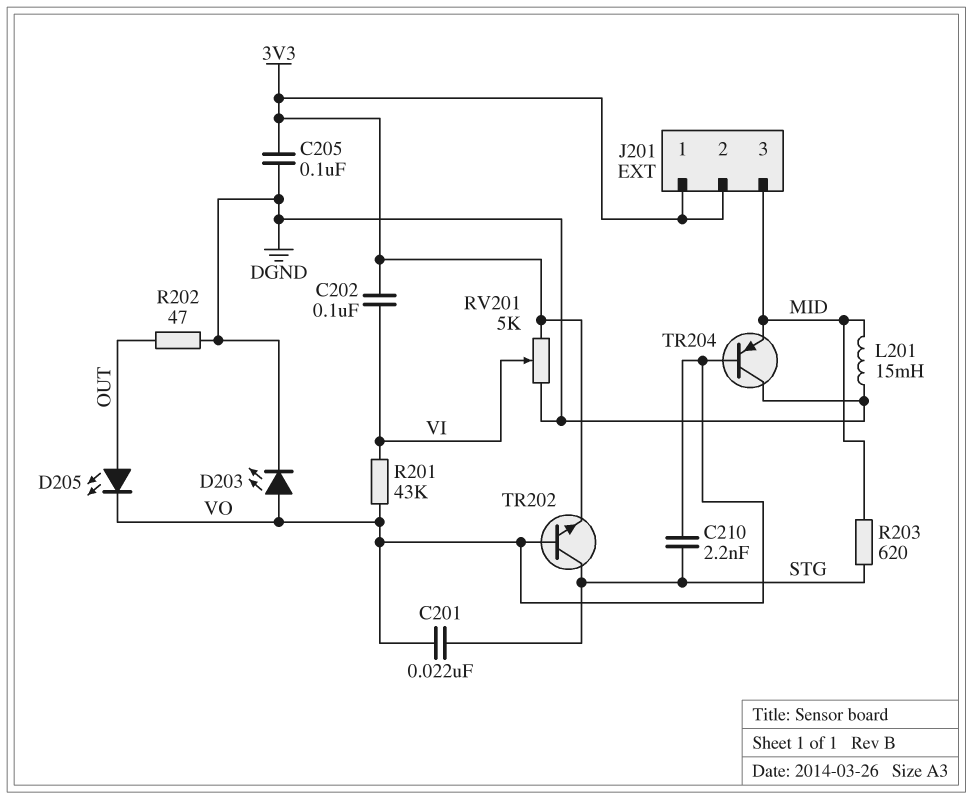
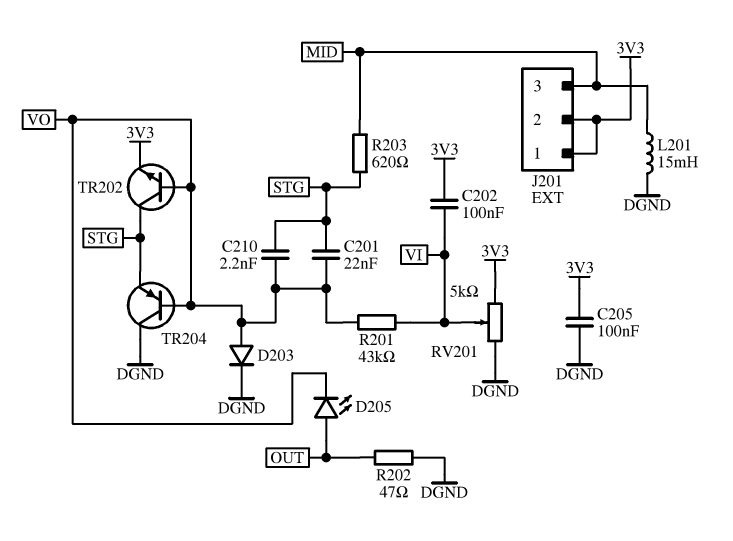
D203: LED (A VO, K DGND) -> diode (A VO, K DGND)
TR204: PNP (B VO, C DGND, E MID) -> PNP (B VO, C DGND, E STG)

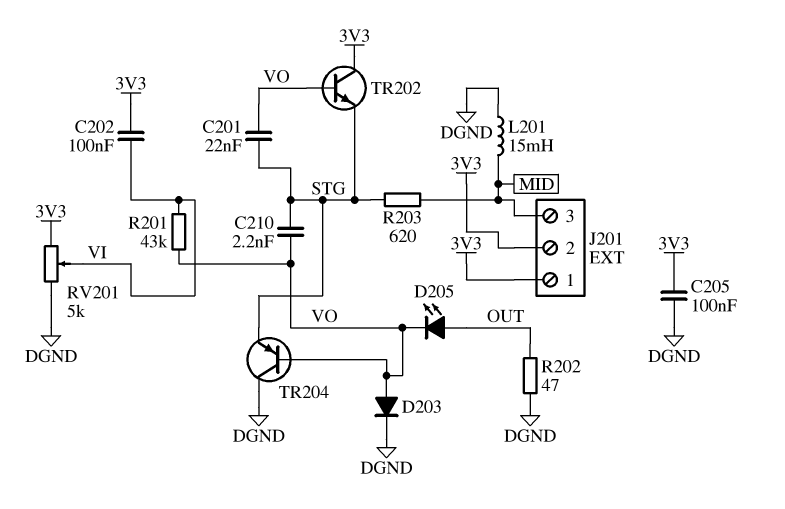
TR202: NPN (B VO, C STG, E 3V3) -> NPN (B VO, C 3V3, E STG)

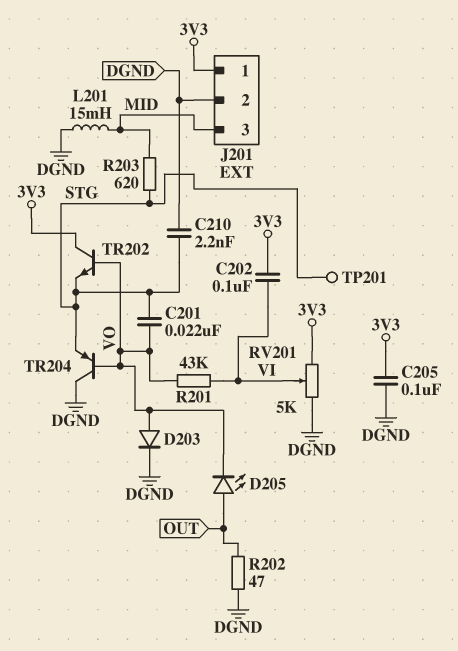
C210: 2.2nF (STG, VO) -> 2.2nF (DGND, STG)
J201 pin 2: 3V3 -> DGND
TP201: none -> test point (STG)

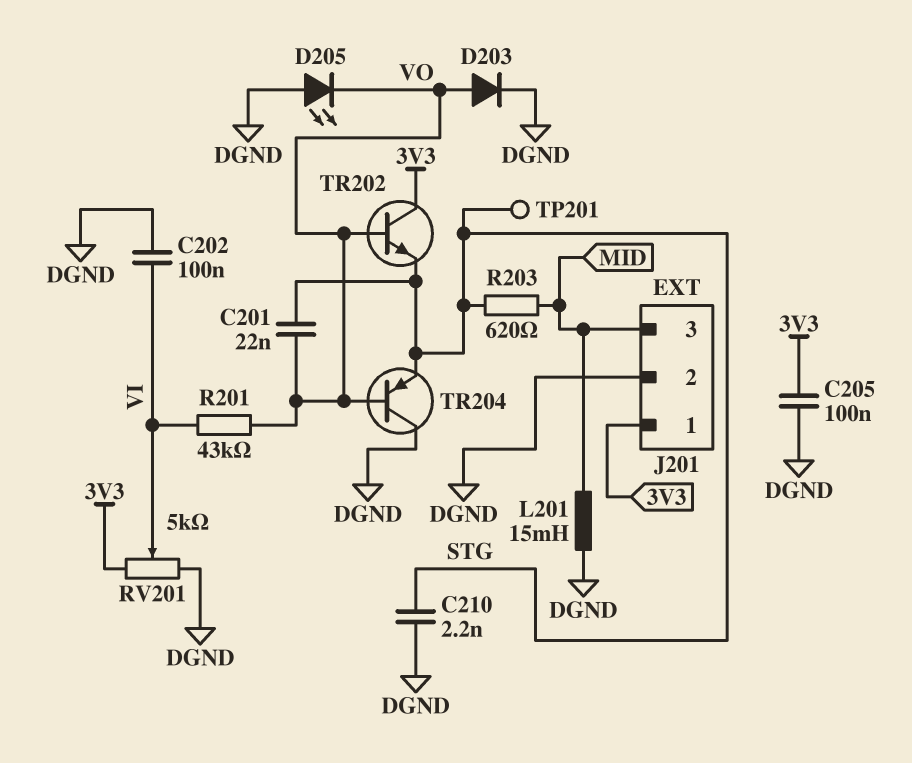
C202: 100nF (3V3, VI) -> 100nF (DGND, VI)
D205: LED (A OUT, K VO) -> LED (A DGND, K VO)
R202: 47 (DGND, OUT) -> none

